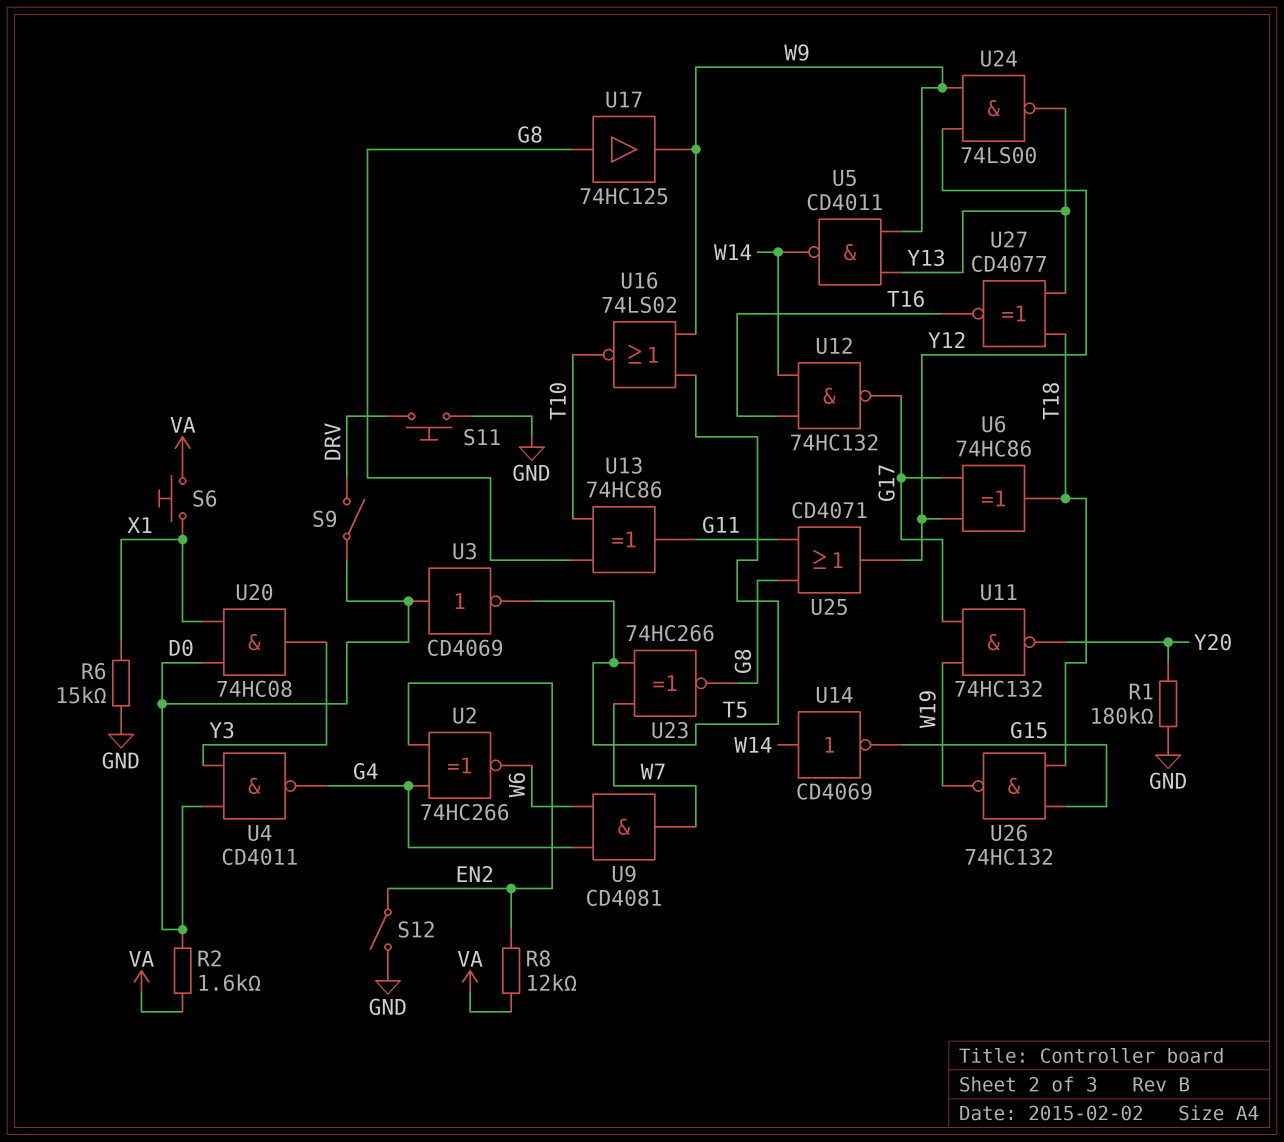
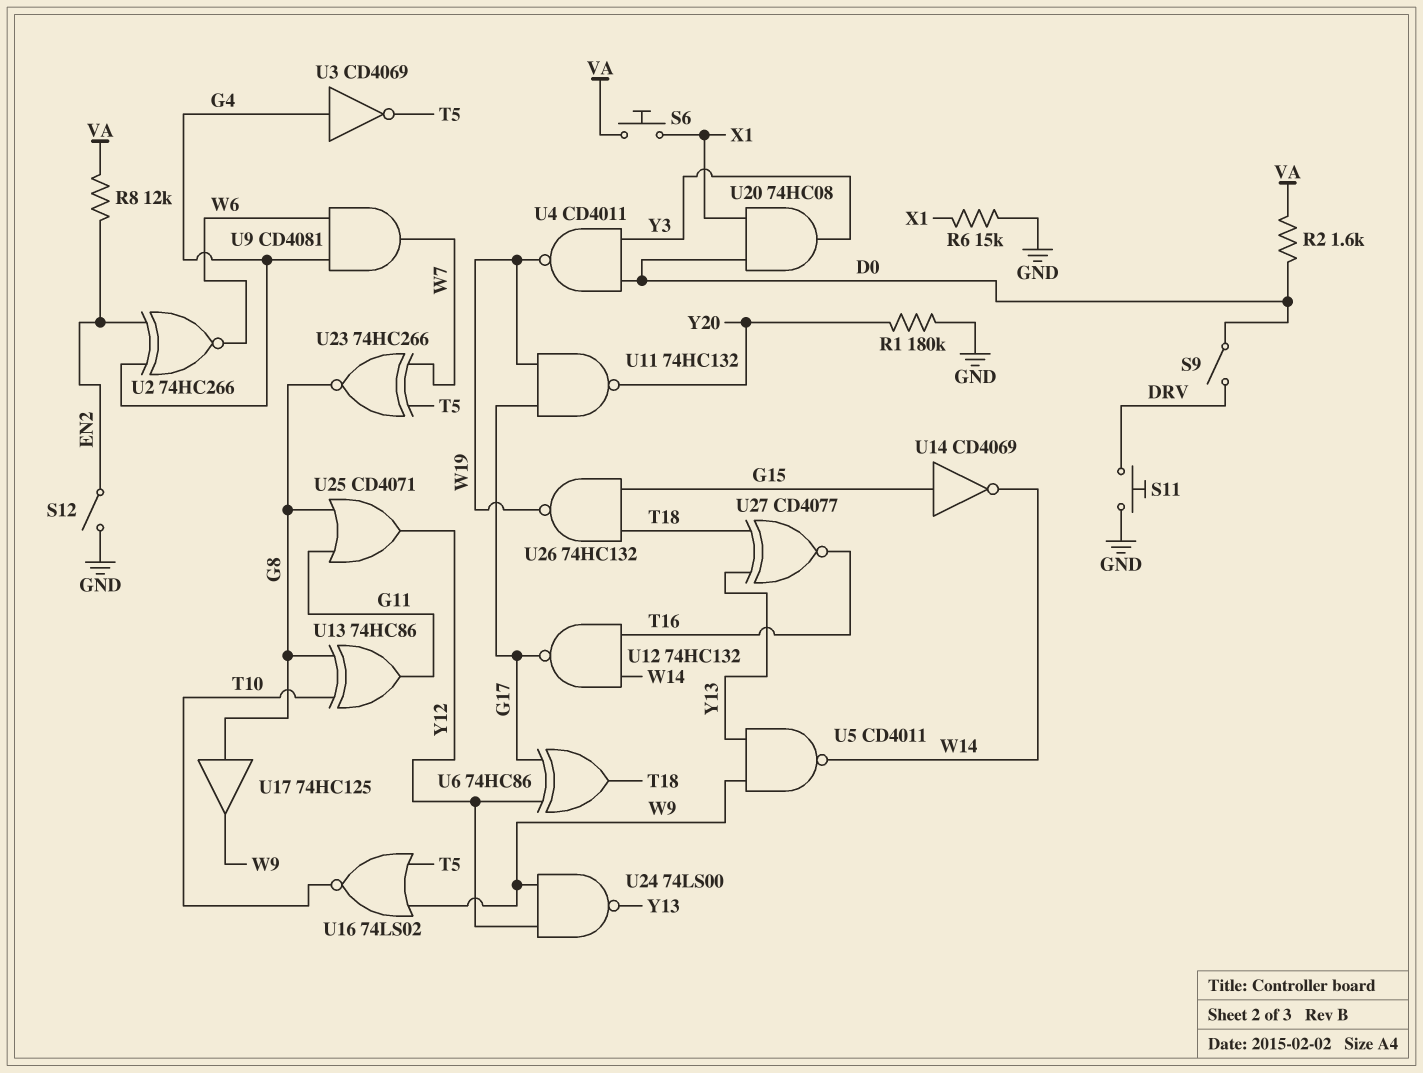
U3: NOT CD4069 (in D0, out T5) -> NOT CD4069 (in G4, out T5)
U4: NAND CD4011 (in D0, in Y3, out G4) -> NAND CD4011 (in D0, in Y3, out W19)
U14: NOT CD4069 (in W14, out G15) -> NOT CD4069 (in G15, out W14)

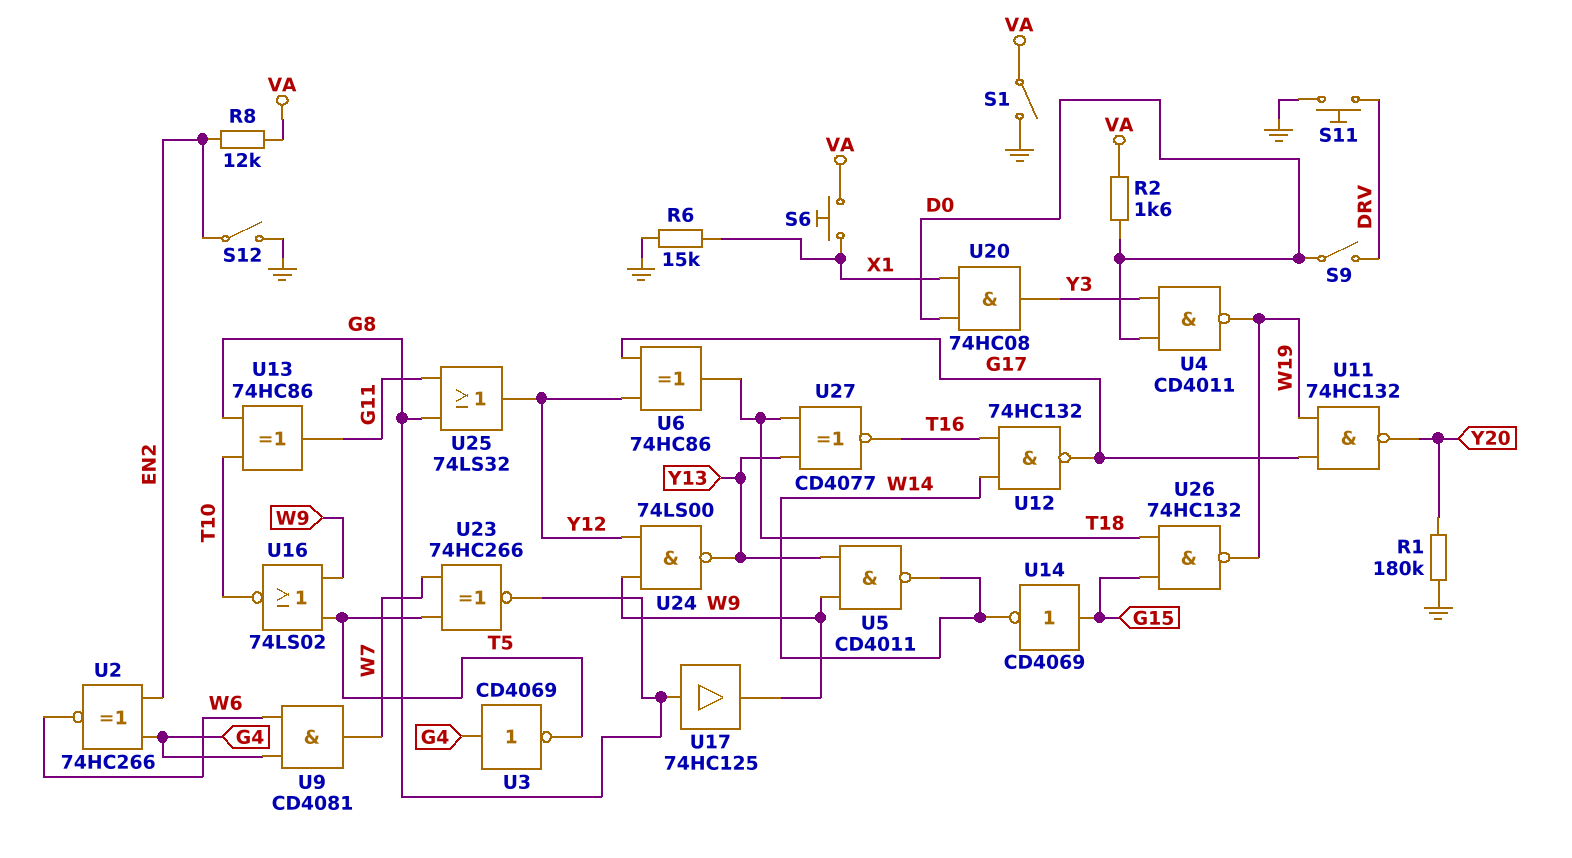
S1: none -> switch (GND, VA)
U25: OR CD4071 (in G8, in G11, out Y12) -> OR 74LS32 (in G8, in G11, out Y12)

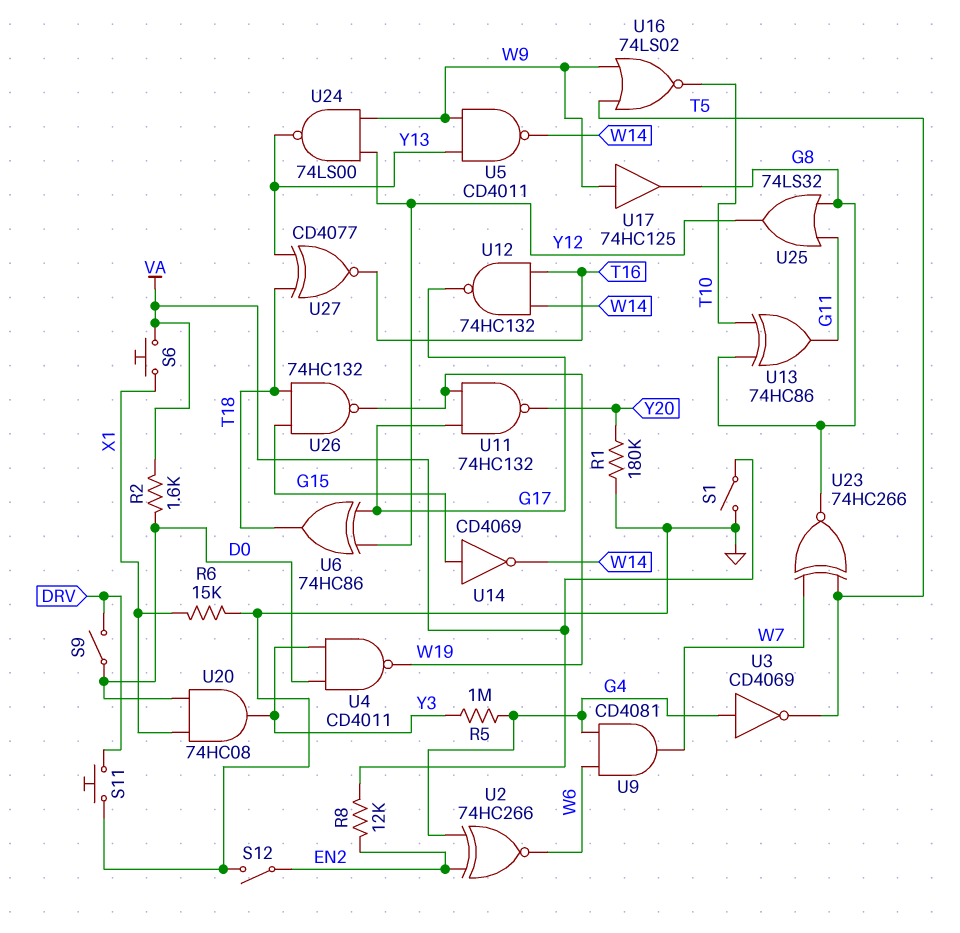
R5: none -> 1M (G4, Y3)
U17: buffer 74HC125 (in G8, out W9) -> buffer 74HC125 (in W9, out G8)

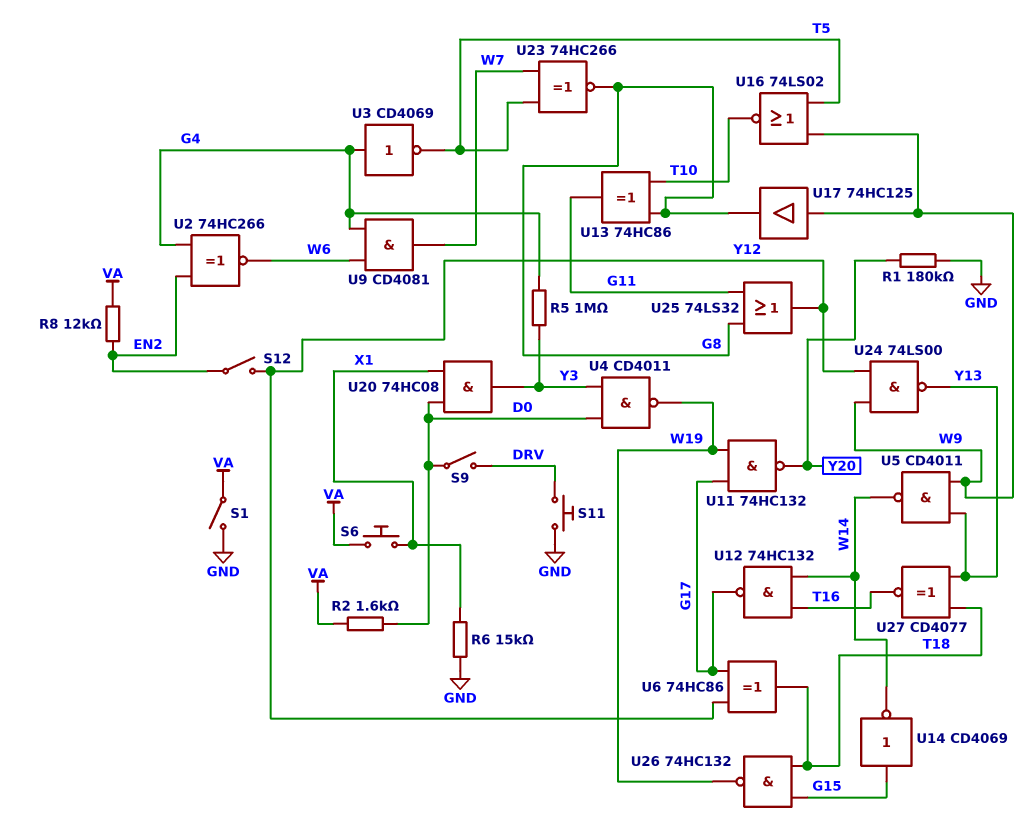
S12: switch (EN2, GND) -> switch (EN2, Y12)

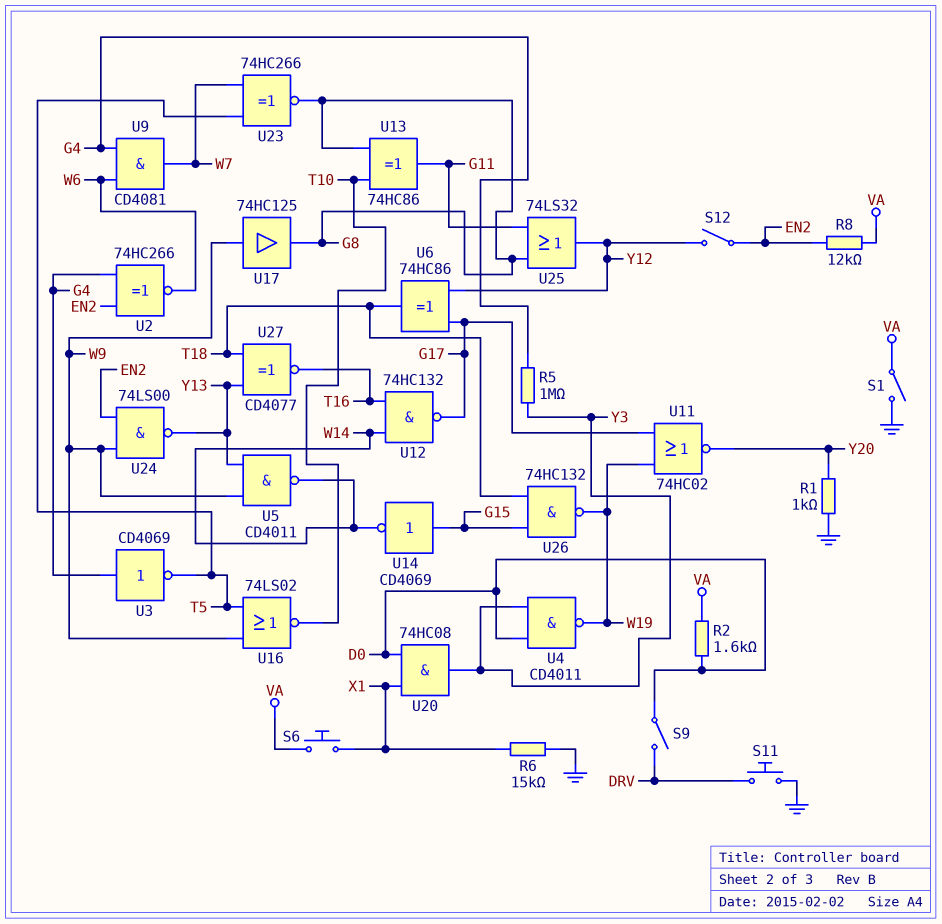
R1: 180k (GND, Y20) -> 1k (GND, Y20)
U11: NAND 74HC132 (in G17, in W19, out Y20) -> NOR 74HC02 (in G17, in W19, out Y20)
U24: NAND 74LS00 (in W9, in Y12, out Y13) -> NAND 74LS00 (in EN2, in W9, out Y13)

